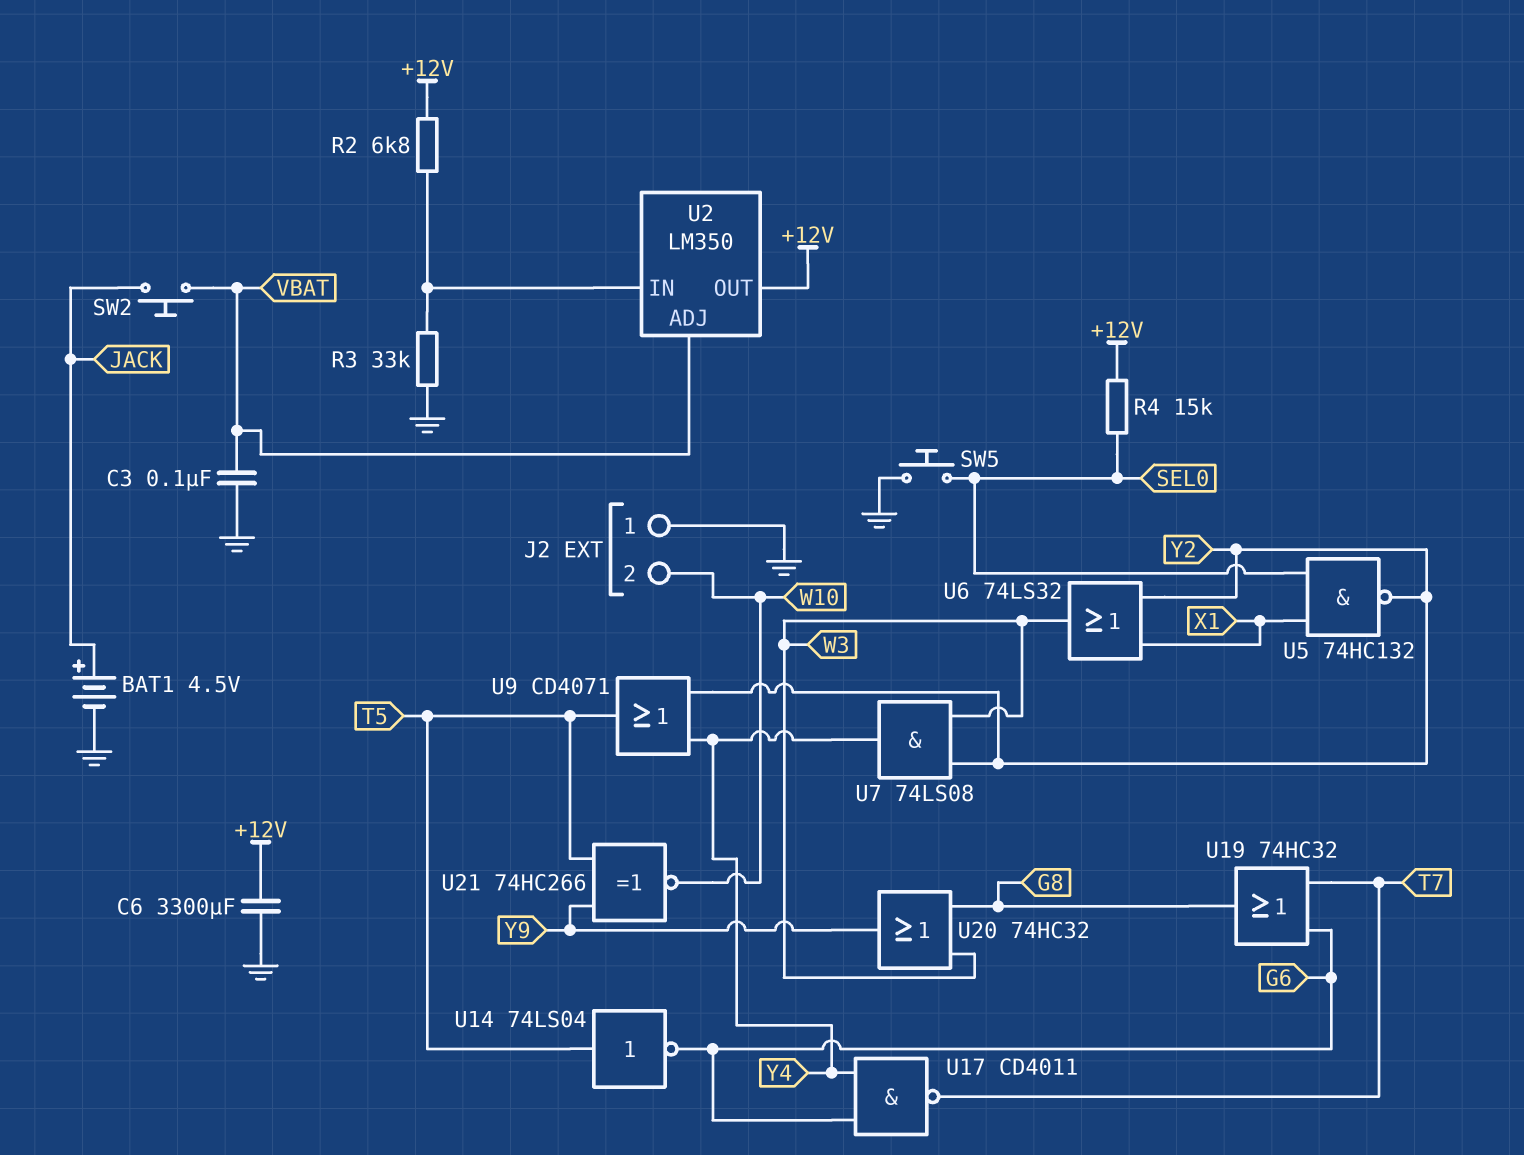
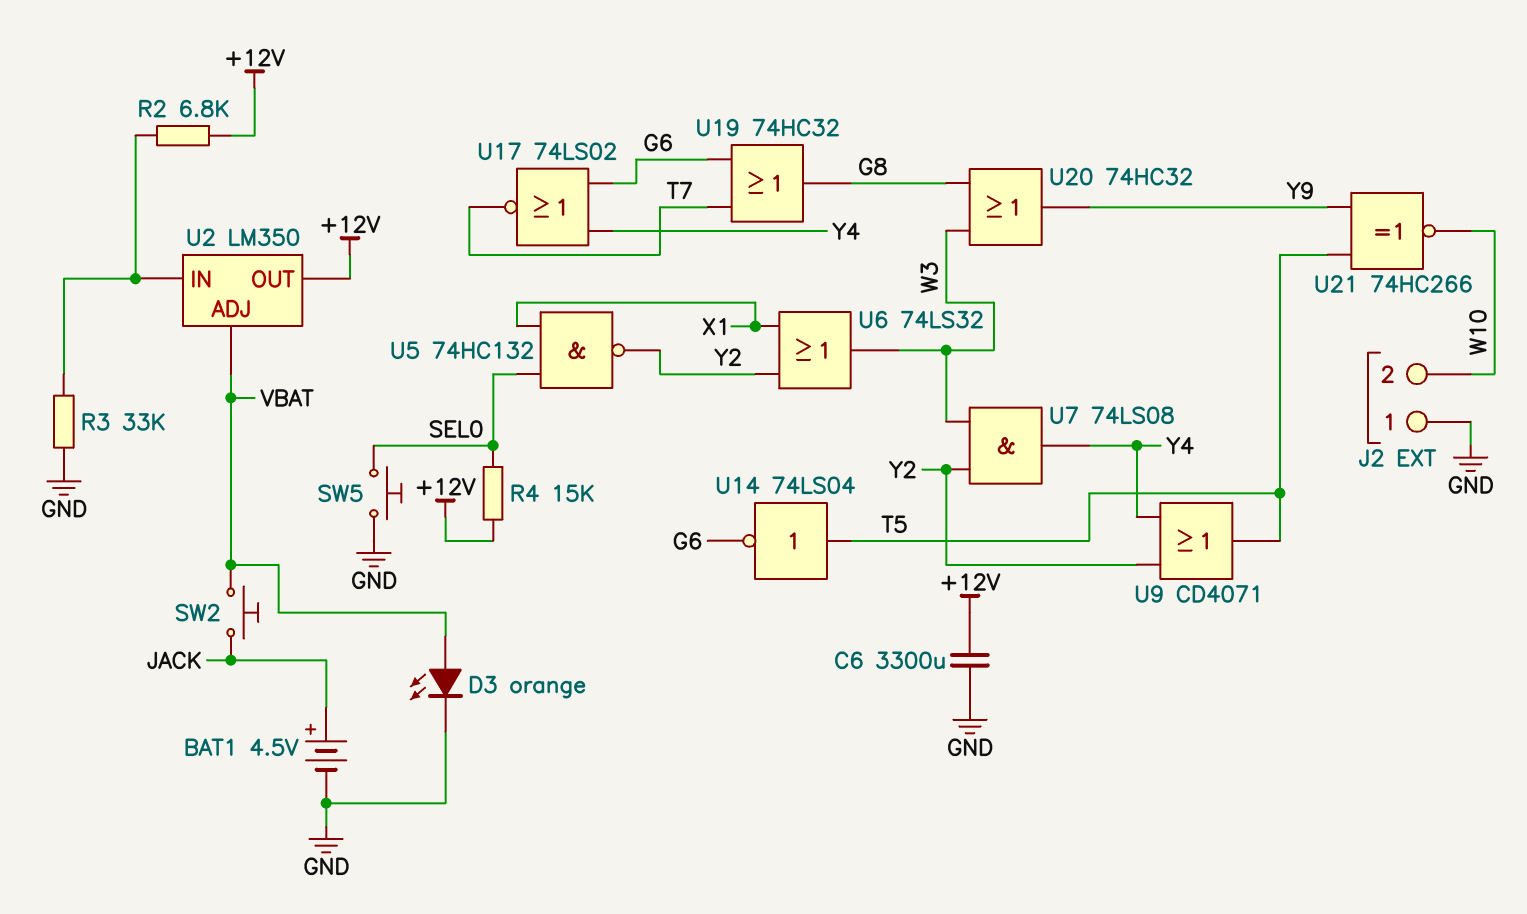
C3: 100nF (GND, VBAT) -> none
D3: none -> LED orange (A VBAT, K GND)
U17: NAND CD4011 (in G6, in Y4, out T7) -> NOR 74LS02 (in G6, in Y4, out T7)

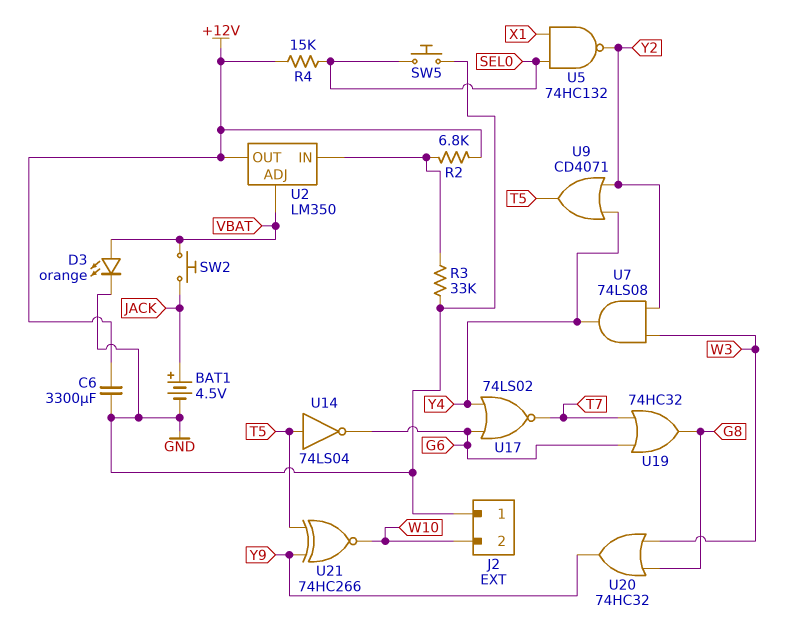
U6: OR 74LS32 (in X1, in Y2, out W3) -> none

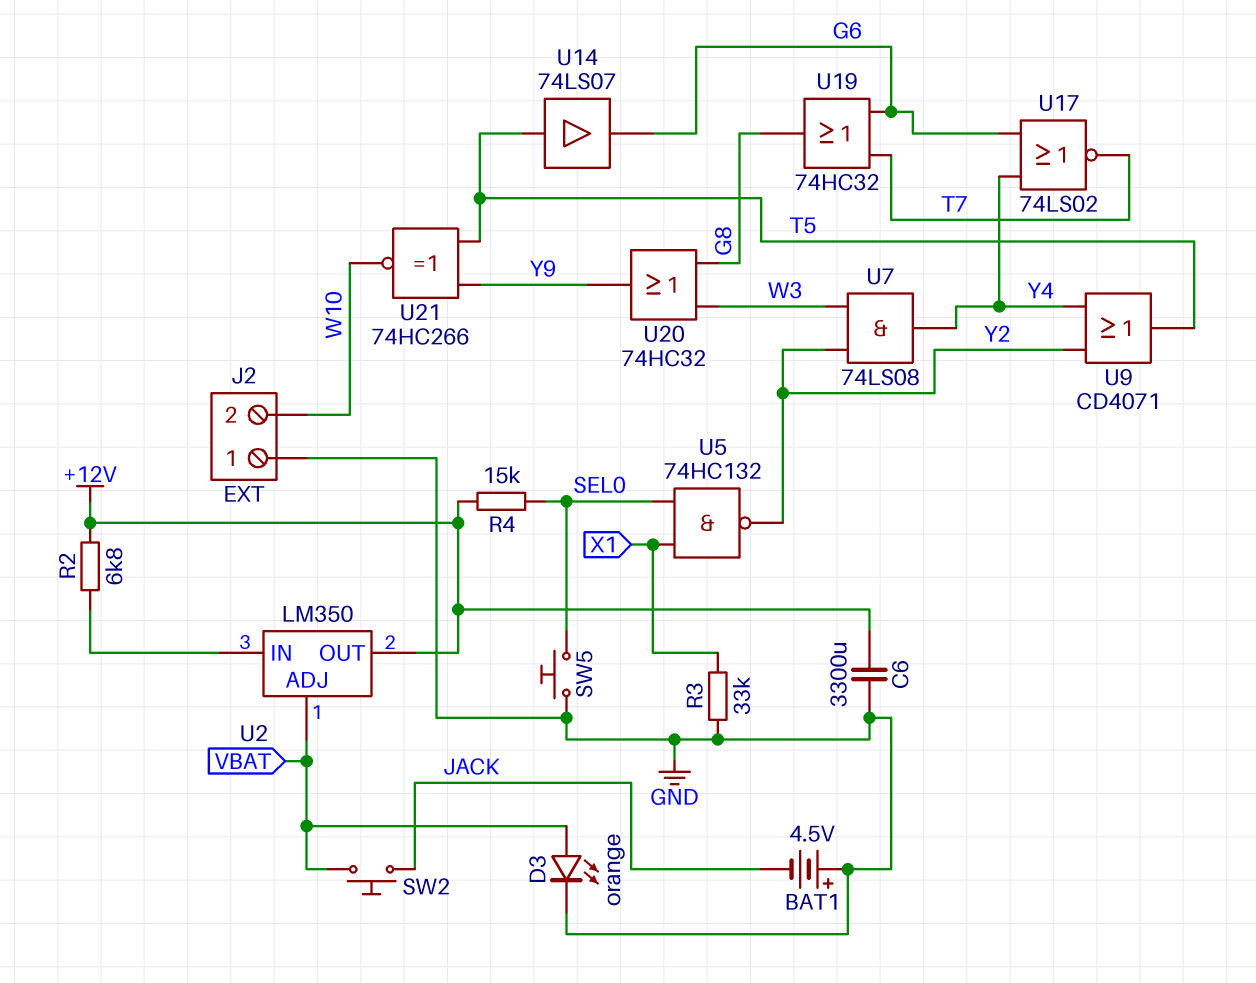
BAT1: 4.5V (plus JACK, minus GND) -> 4.5V (plus GND, minus JACK)
R3: 33k (GND, U2/IN) -> 33k (GND, X1)
U14: NOT 74LS04 (in T5, out G6) -> buffer 74LS07 (in T5, out G6)

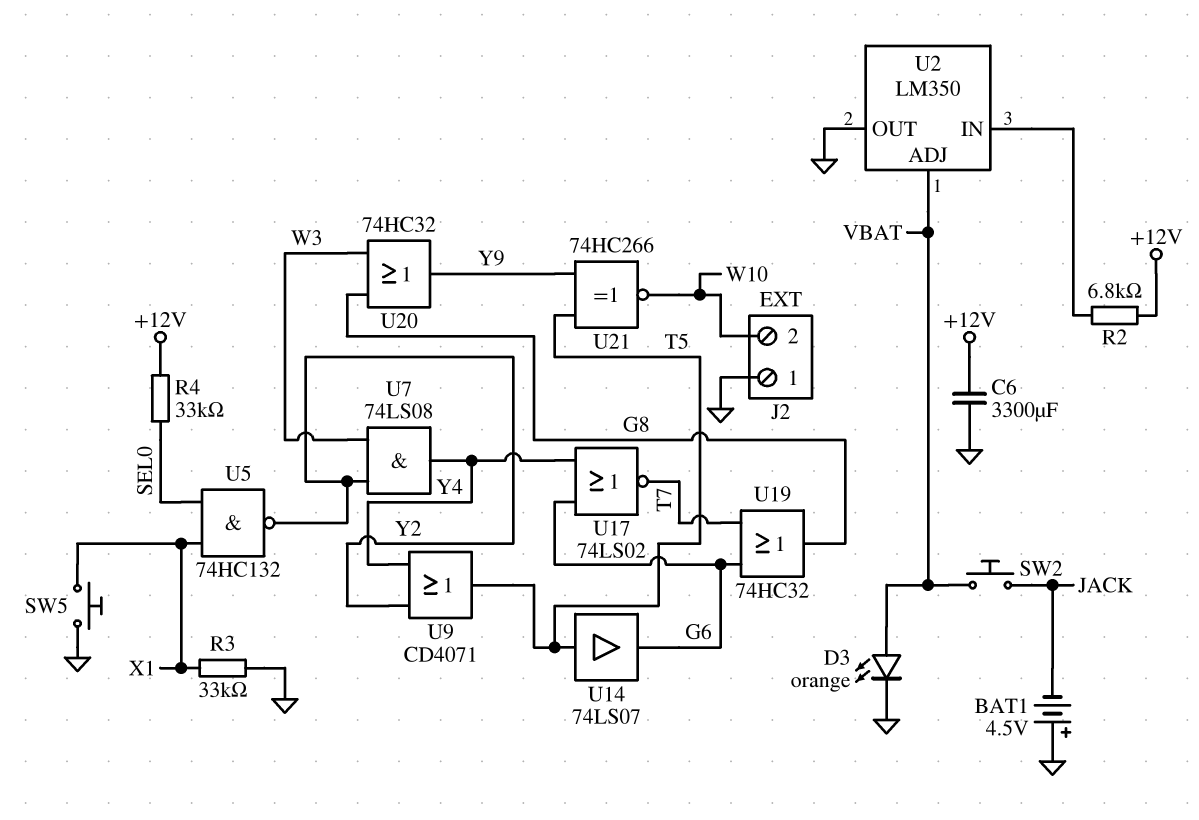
R4: 15k (+12V, SEL0) -> 33k (+12V, SEL0)
SW5: button (GND, SEL0) -> button (GND, X1)
U2 pin OUT: +12V -> GND

